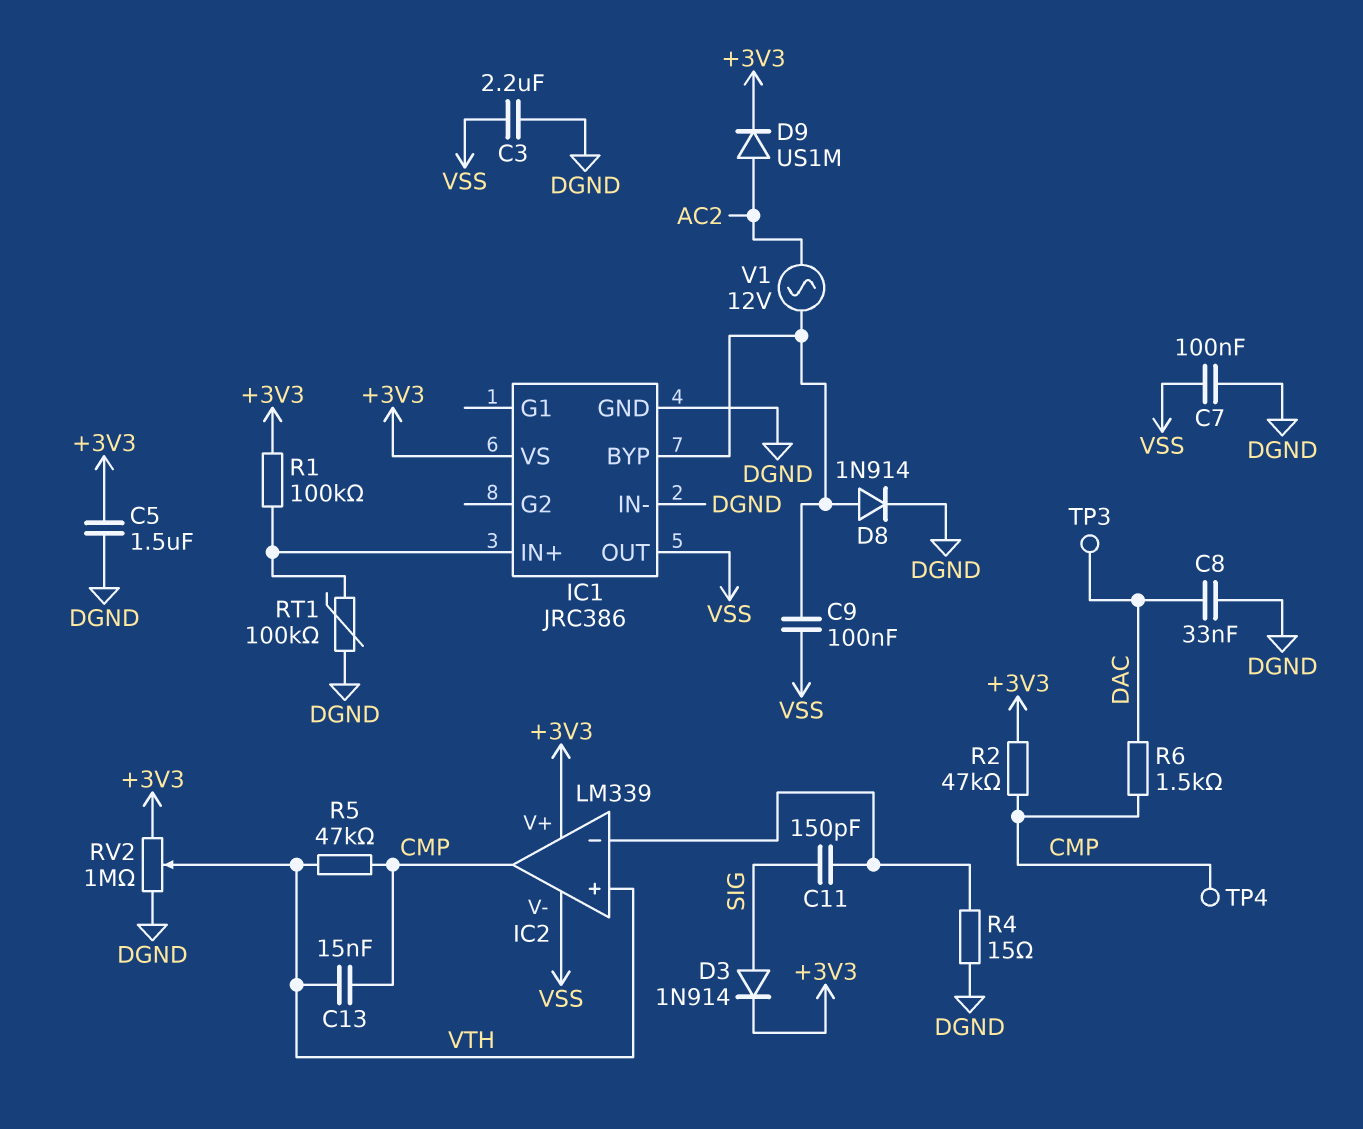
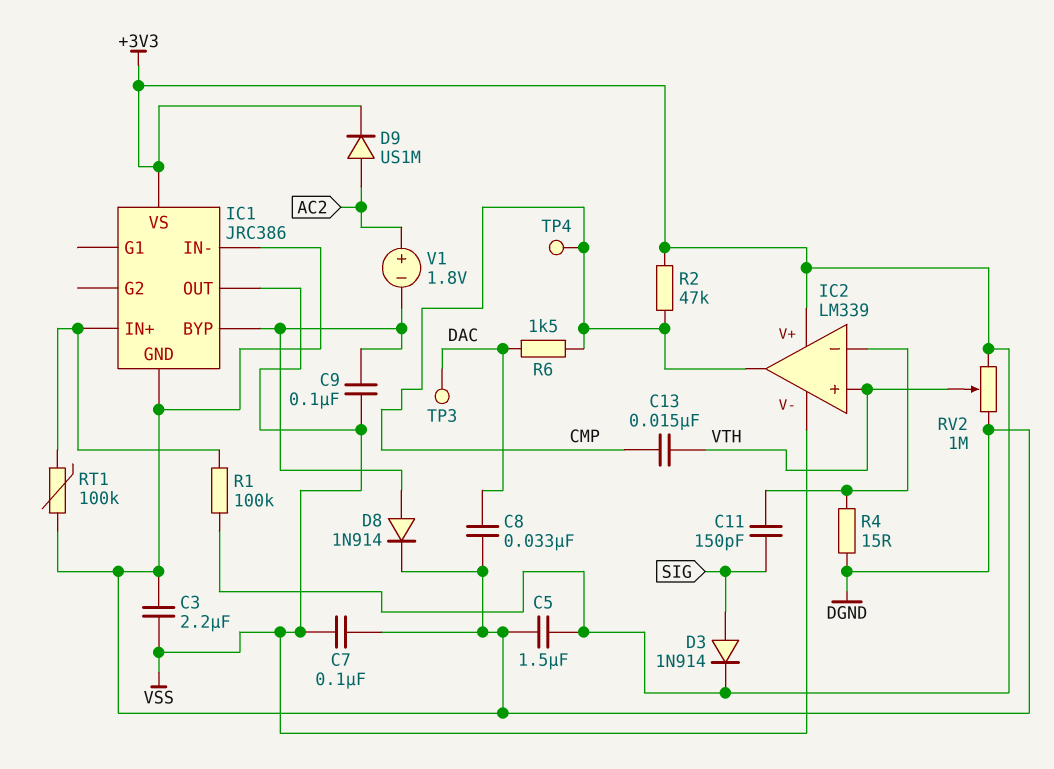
R5: 47k (CMP, VTH) -> none
V1: AC 12V (AC2, IC1/BYP) -> 1.8V (plus AC2, minus IC1/BYP)

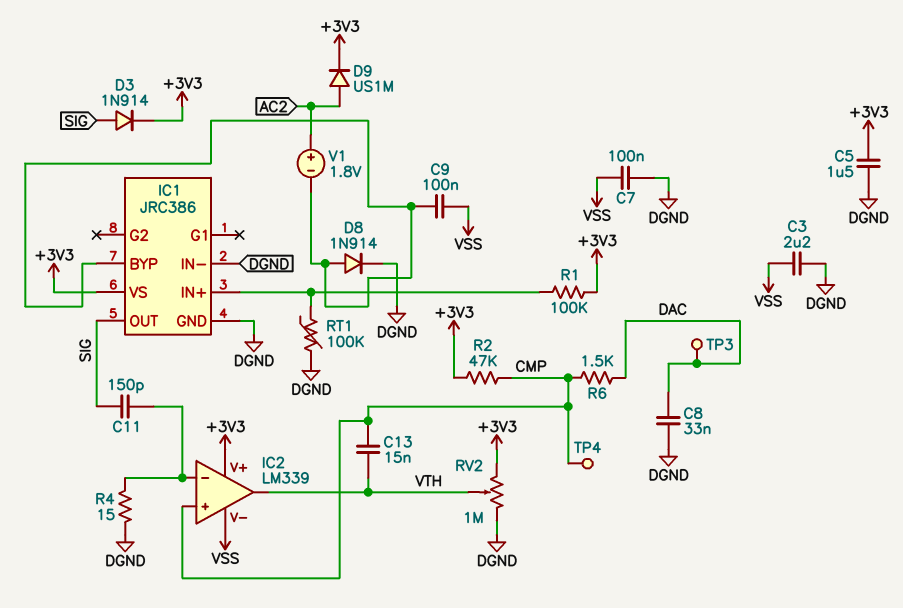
IC1 pin OUT: VSS -> SIG
IC2 pin in+: VTH -> CMP
IC2 pin out: CMP -> VTH

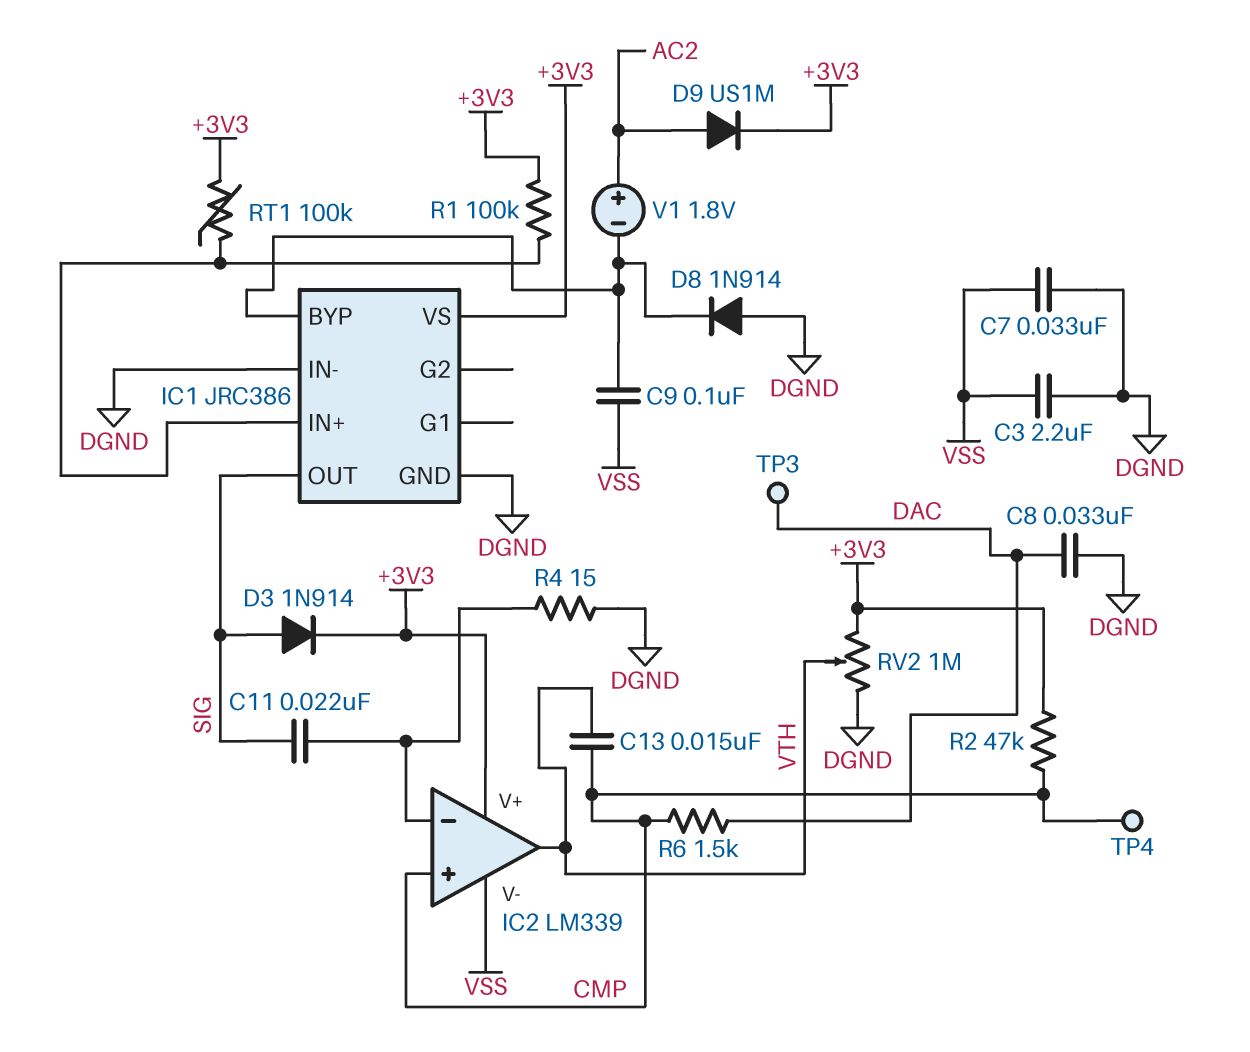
C5: 1.5uF (+3V3, DGND) -> none
C7: 100nF (DGND, VSS) -> 33nF (DGND, VSS)
C11: 150pF (IC2/in-, SIG) -> 22nF (IC2/in-, SIG)
D8: diode 1N914 (A IC1/BYP, K DGND) -> diode 1N914 (A DGND, K IC1/BYP)
RT1: 100k (DGND, IC1/IN+) -> 100k (+3V3, IC1/IN+)

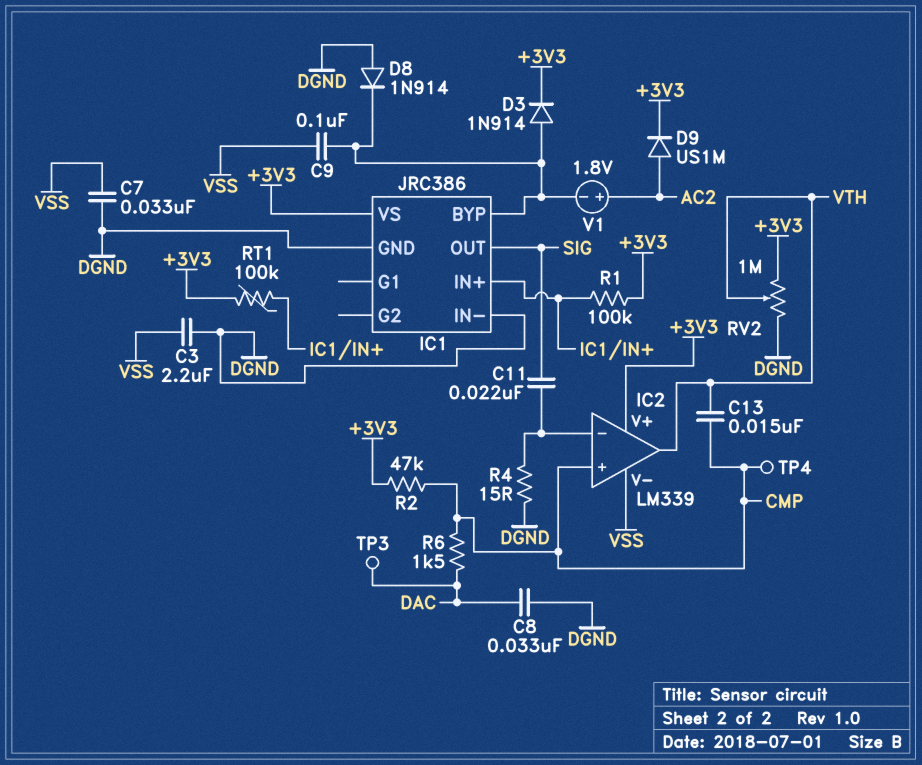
D3: diode 1N914 (A SIG, K +3V3) -> diode 1N914 (A IC1/BYP, K +3V3)

